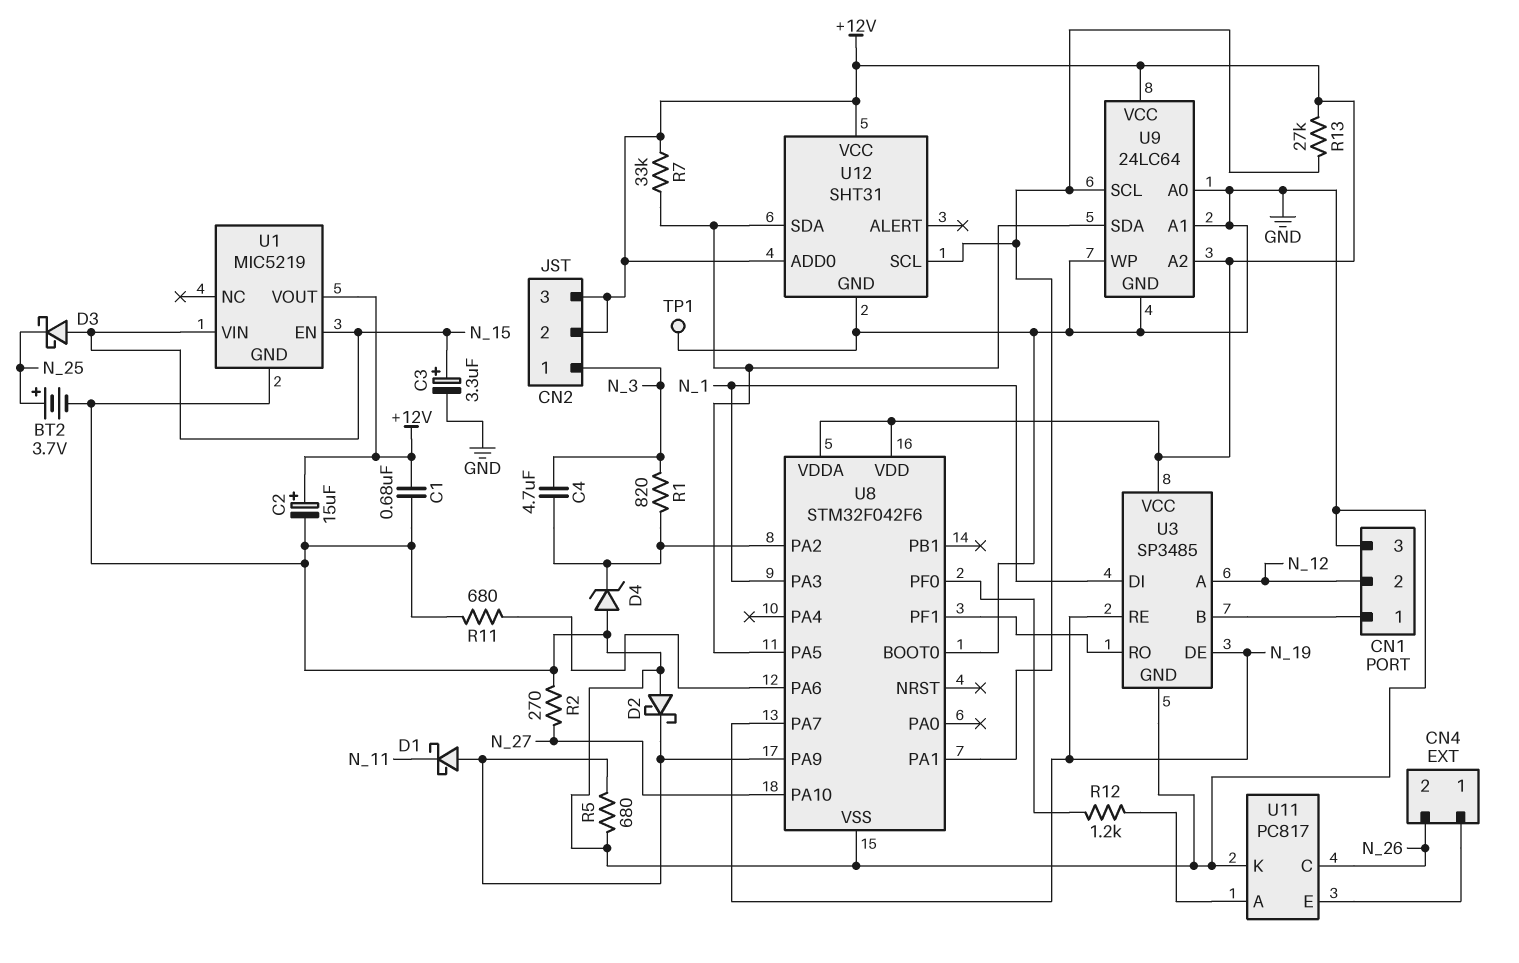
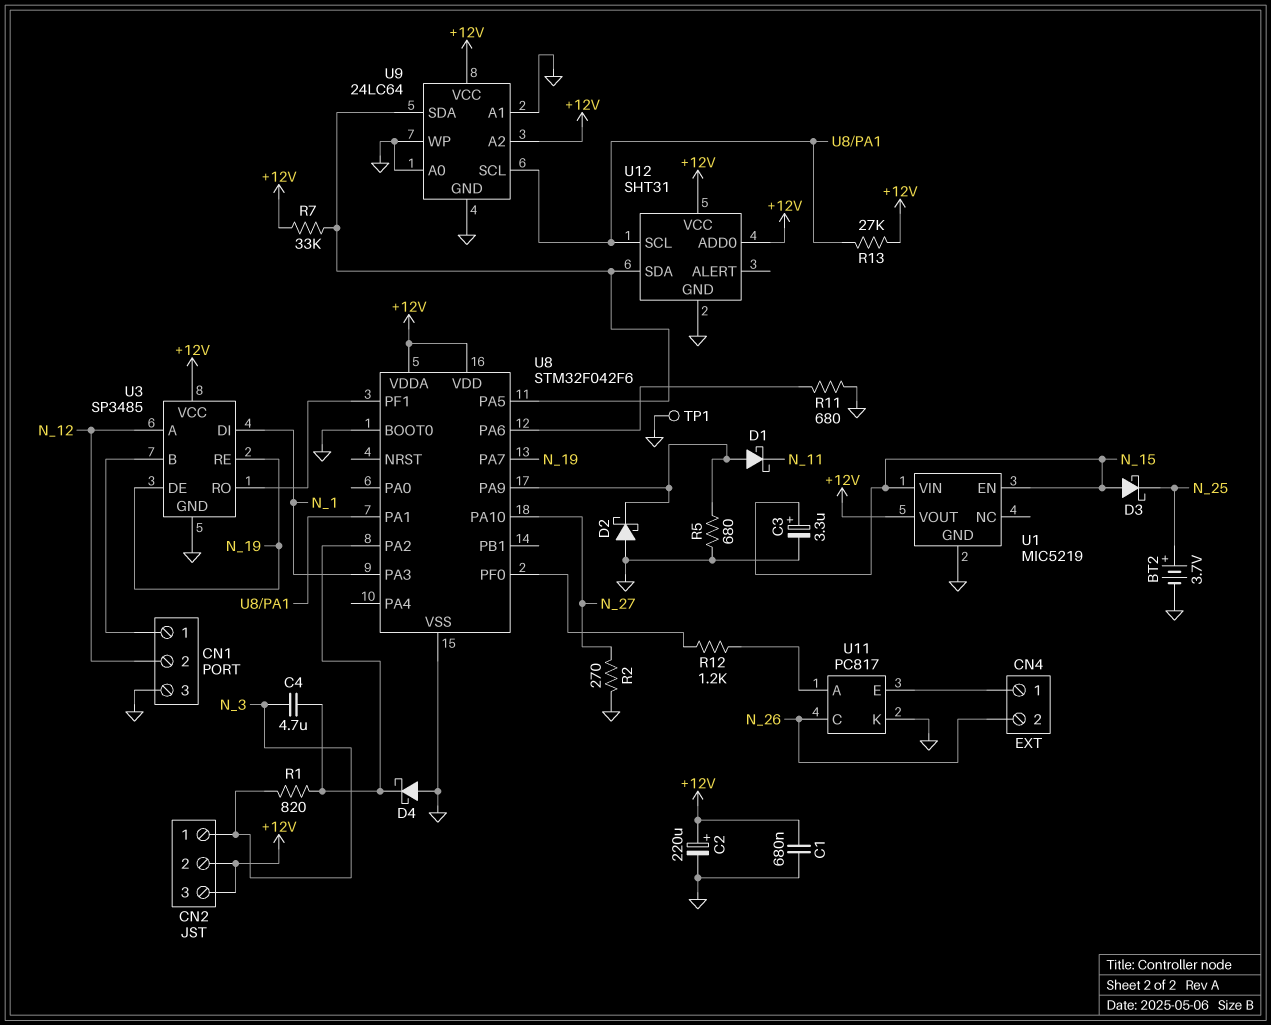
C2: 15uF (plus +12V, minus GND) -> 220uF (plus +12V, minus GND)
D4: zener (A GND, K U8/PA2) -> schottky (A GND, K U8/PA2)

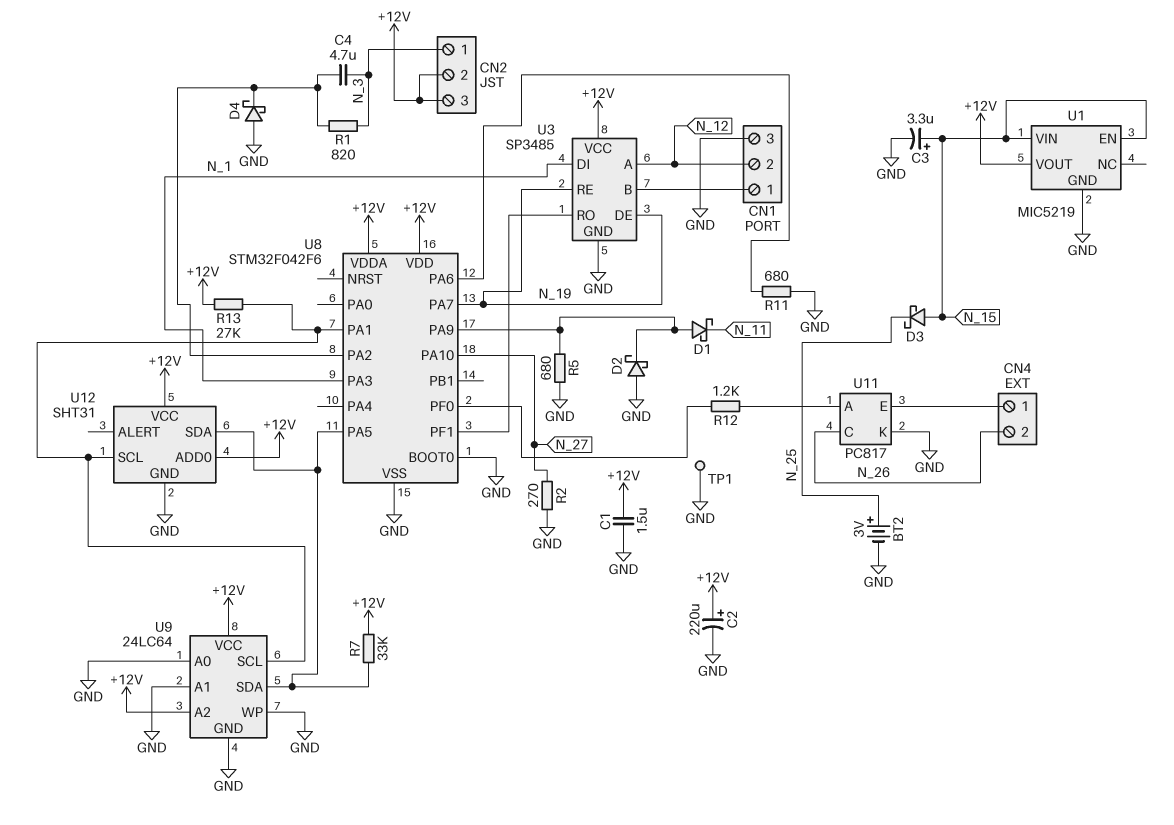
BT2: 3.7V (plus N_25, minus GND) -> 3V (plus N_25, minus GND)
C1: 680nF (+12V, GND) -> 1.5uF (+12V, GND)

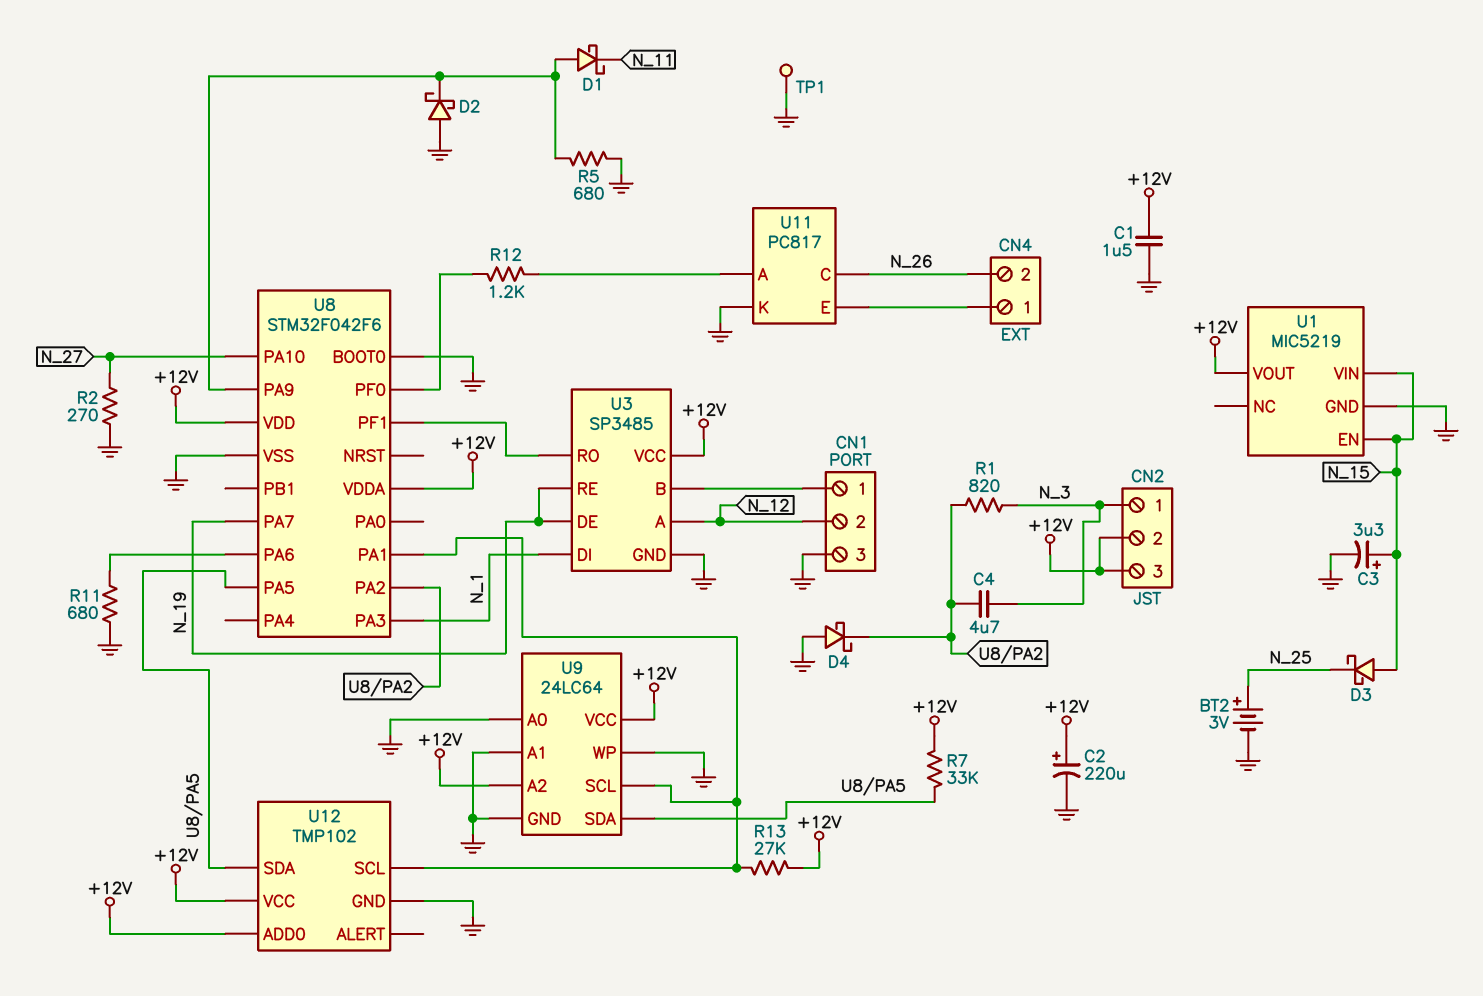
U12: SHT31 -> TMP102

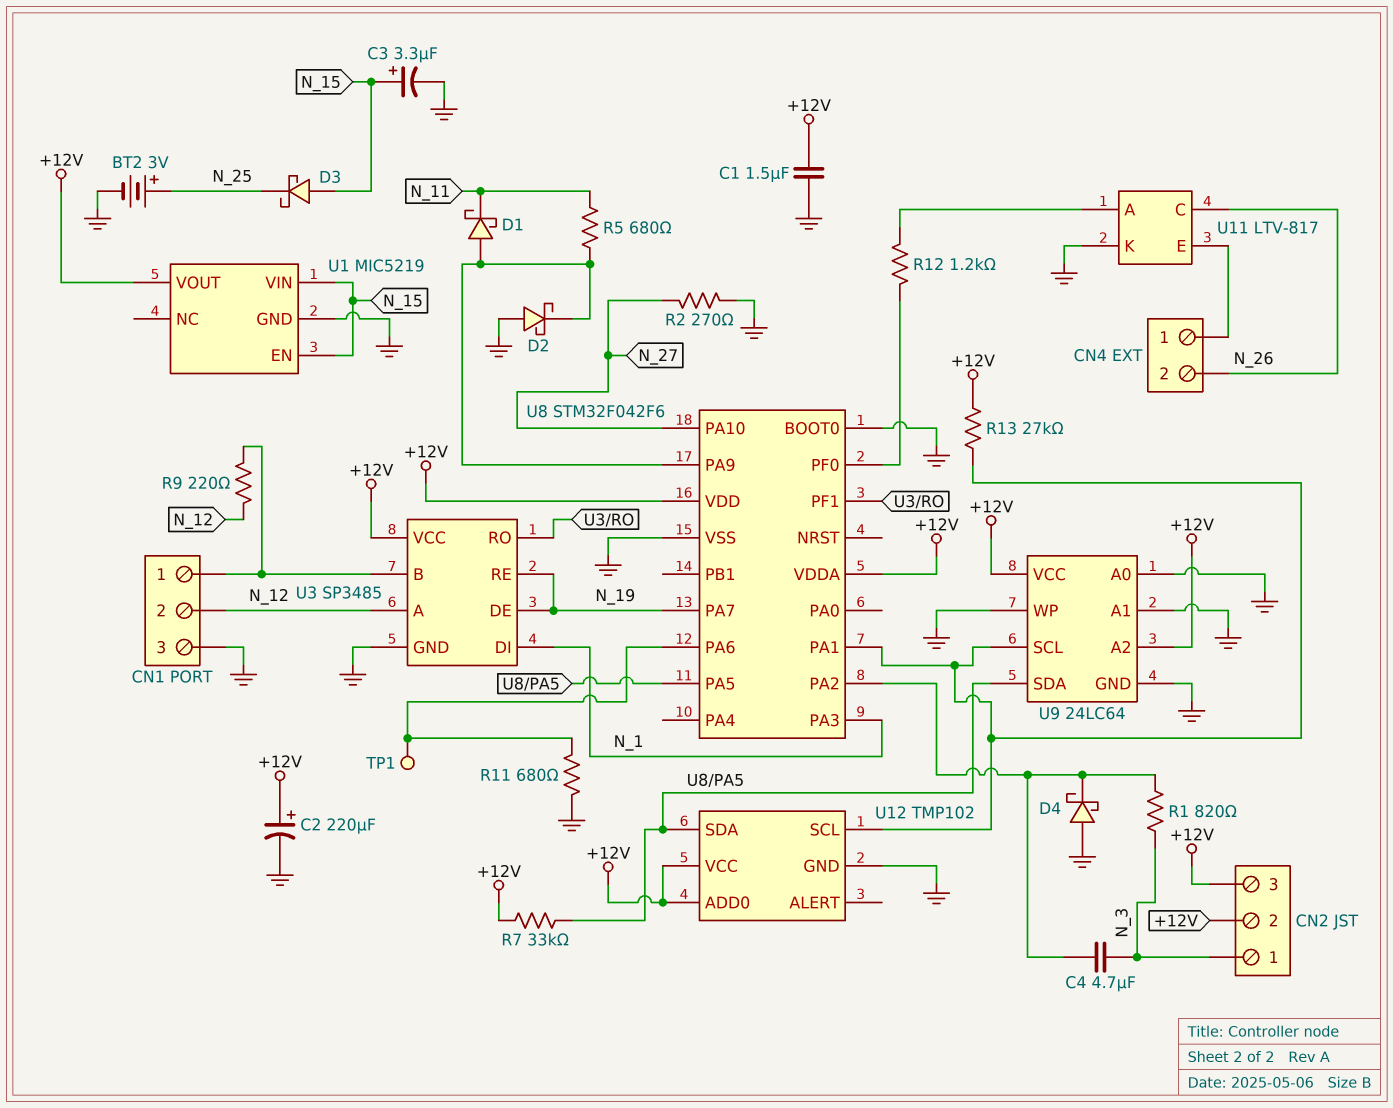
R5: 680 (GND, U8/PA9) -> 680 (N_11, U8/PA9)
R9: none -> 220 (CN1/1, N_12)
TP1: test point (GND) -> test point (U8/PA6)
U11: PC817 -> LTV-817

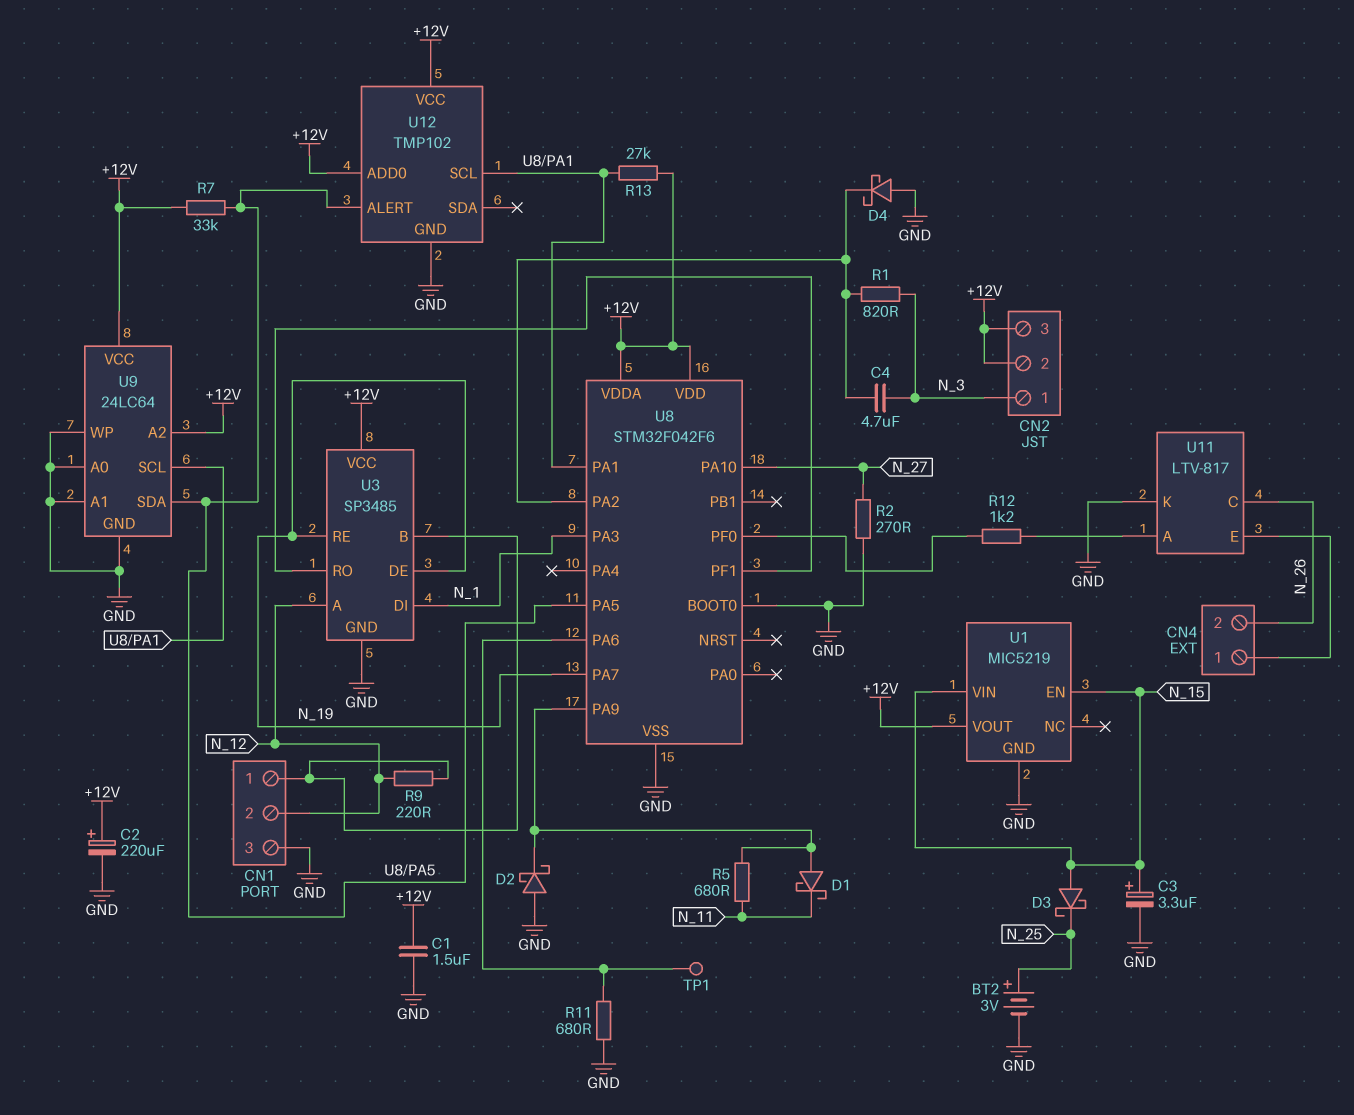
U12 pin ALERT: none -> U8/PA5
U12 pin SDA: U8/PA5 -> none

